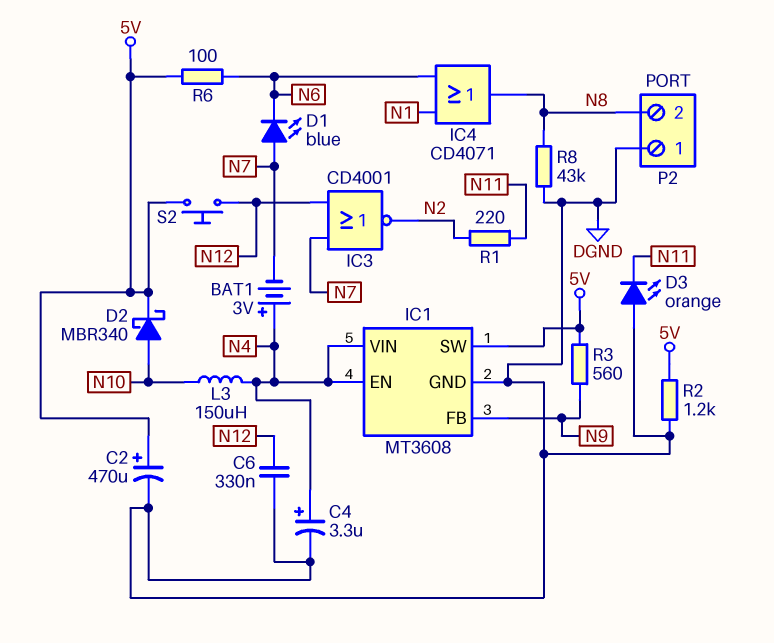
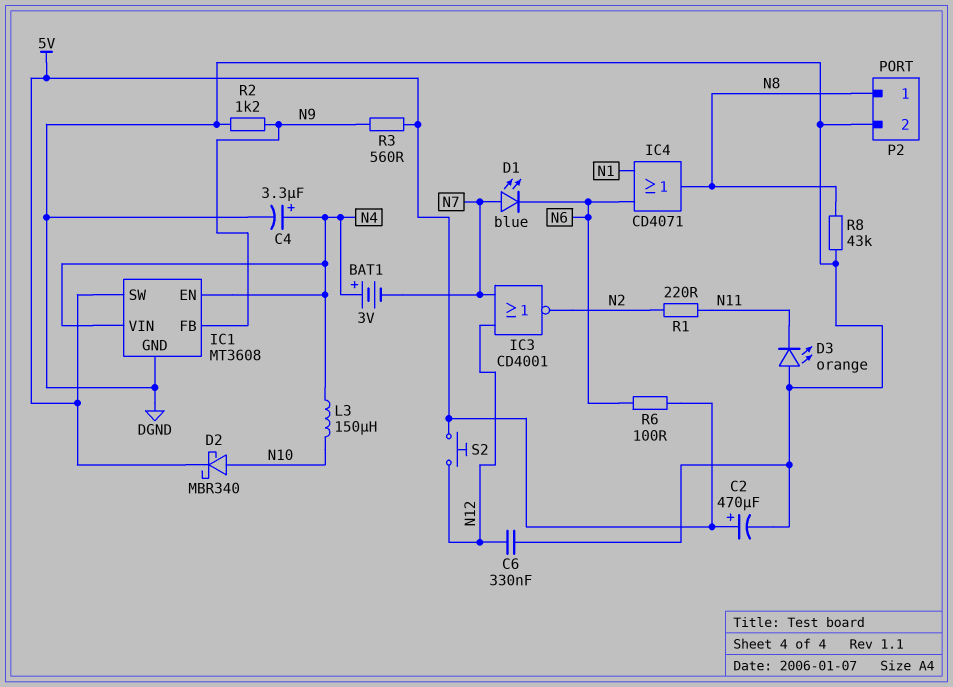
P2 pin 1: DGND -> N8
P2 pin 2: N8 -> DGND
R2: 1.2k (5V, DGND) -> 1.2k (DGND, N9)

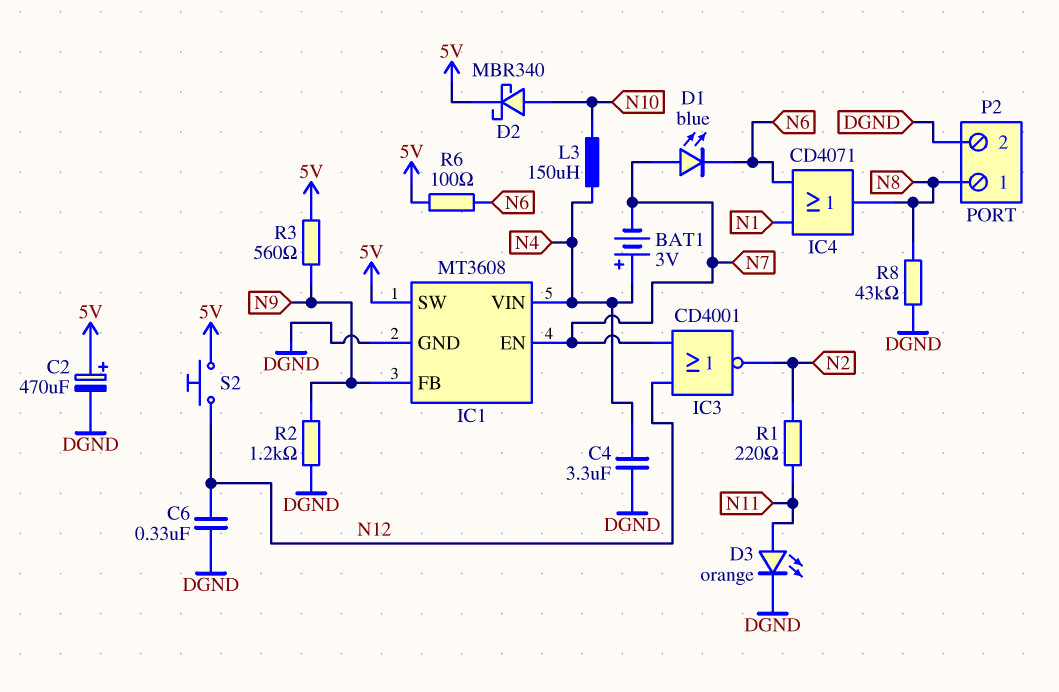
C4: 3.3uF (plus N4, minus DGND) -> 3.3uF (DGND, N4)
D3: LED orange (A DGND, K N11) -> LED orange (A N11, K DGND)
IC1 pin EN: N4 -> N7

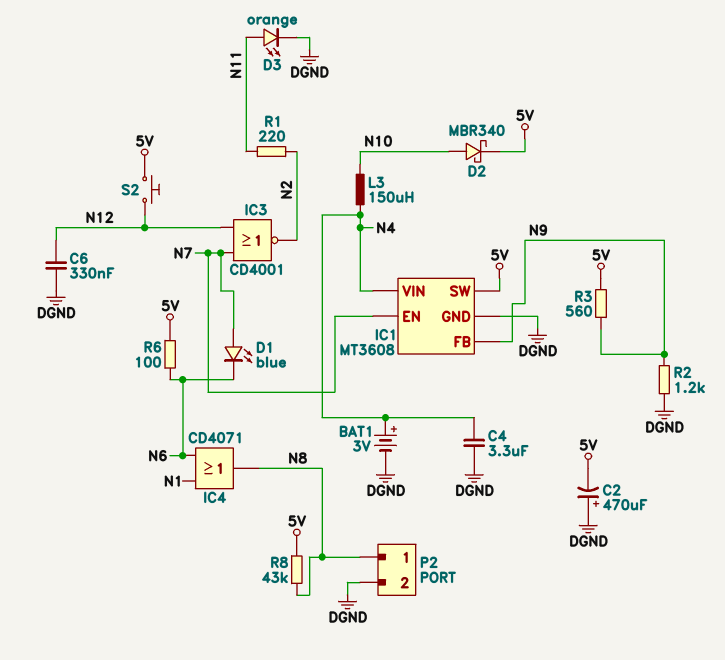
BAT1: 3V (plus N4, minus N7) -> 3V (plus N4, minus DGND)
C2: 470uF (plus 5V, minus DGND) -> 470uF (plus DGND, minus 5V)
R8: 43k (DGND, N8) -> 43k (5V, N8)

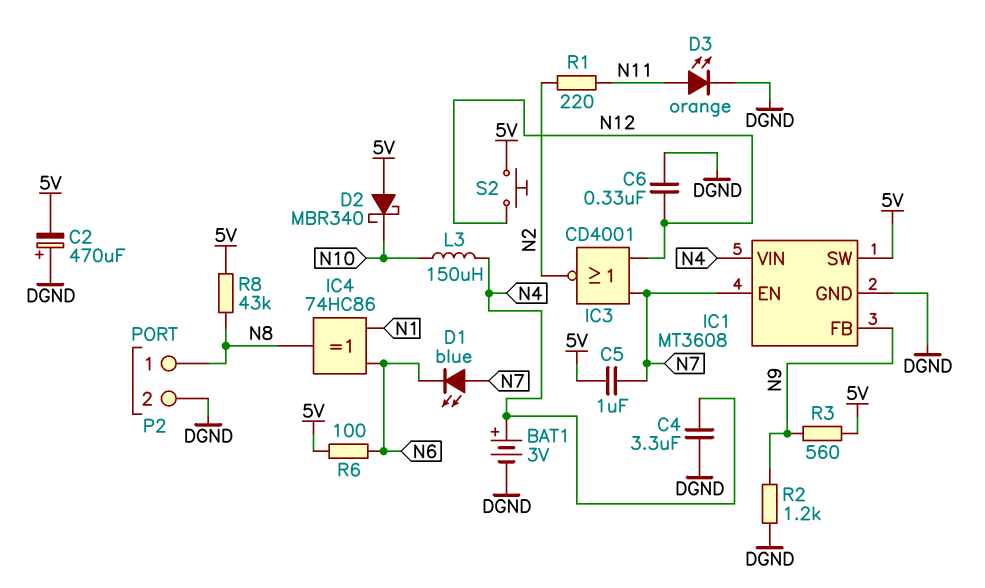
C5: none -> 1uF (5V, N7)
D2: schottky MBR340 (A N10, K 5V) -> schottky MBR340 (A 5V, K N10)
IC4: OR CD4071 (in N1, in N6, out N8) -> XOR 74HC86 (in N1, in N6, out N8)

